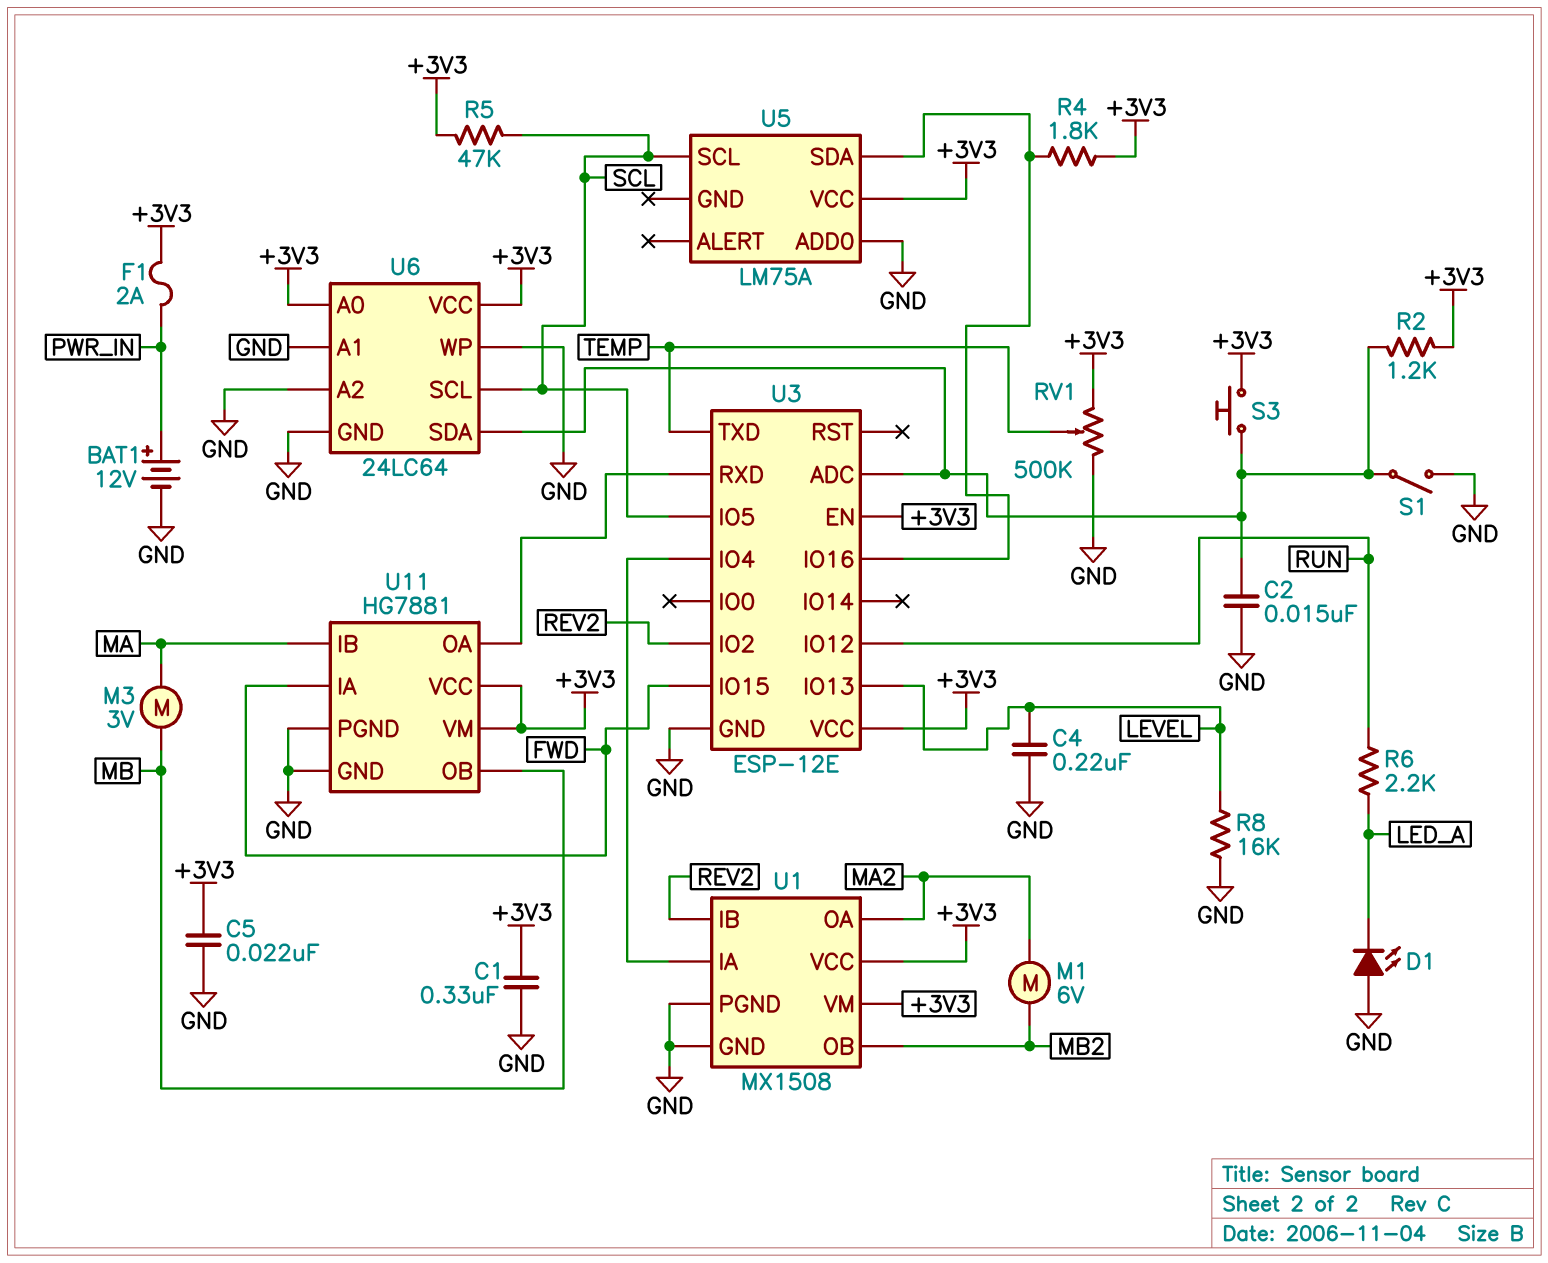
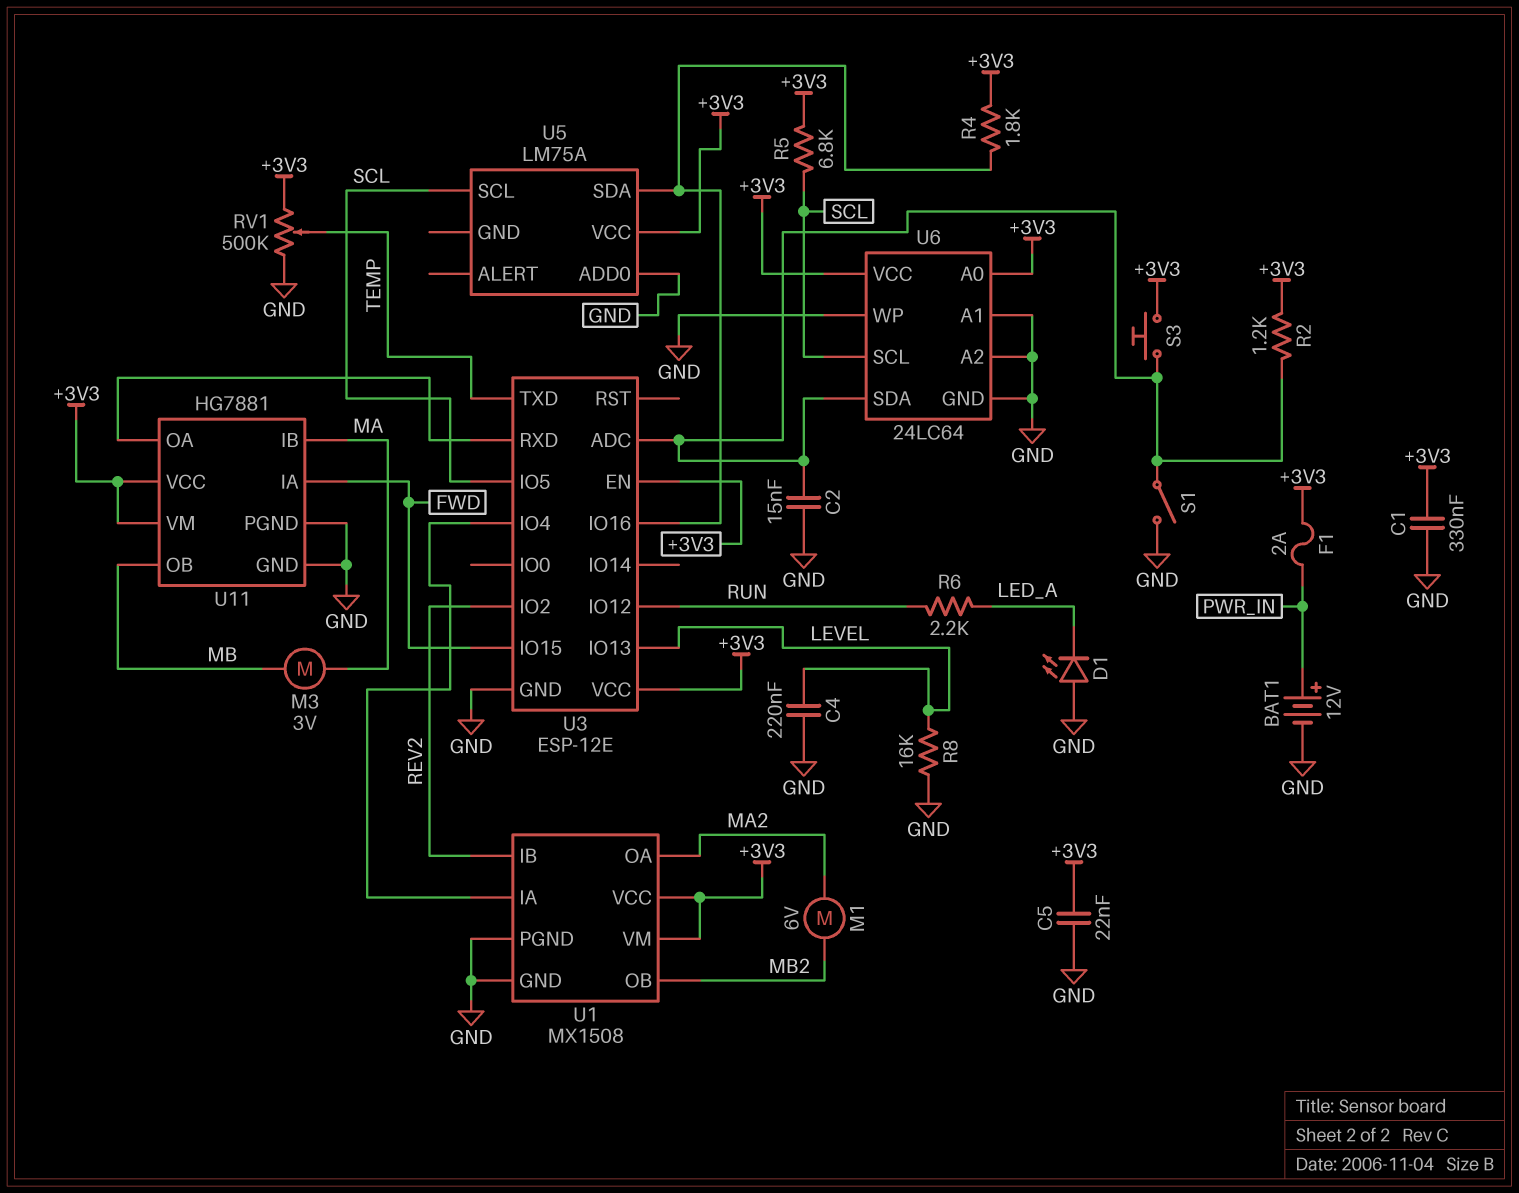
R5: 47k (+3V3, SCL) -> 6.8k (+3V3, SCL)

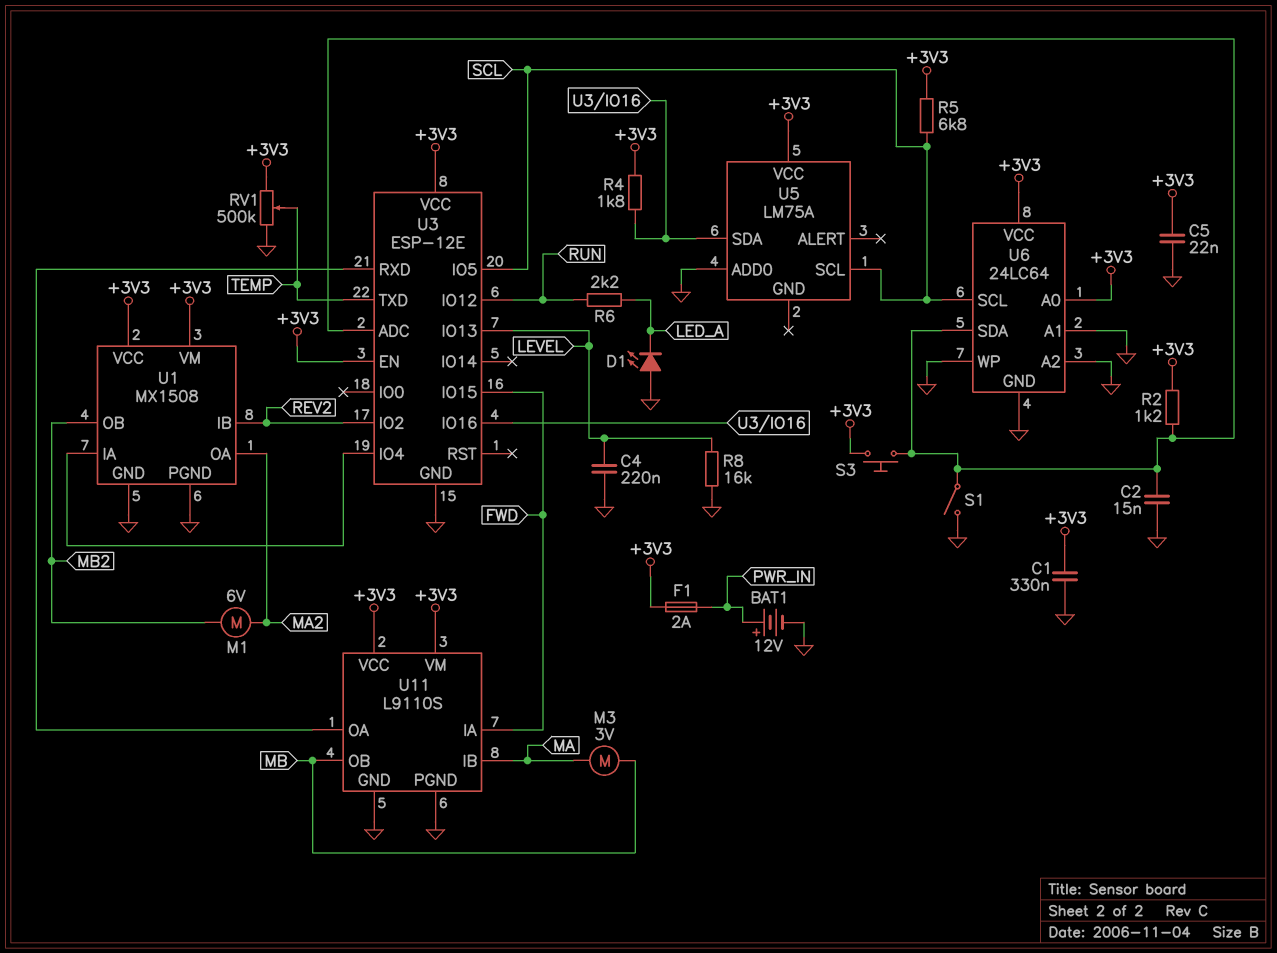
U11: HG7881 -> L9110S

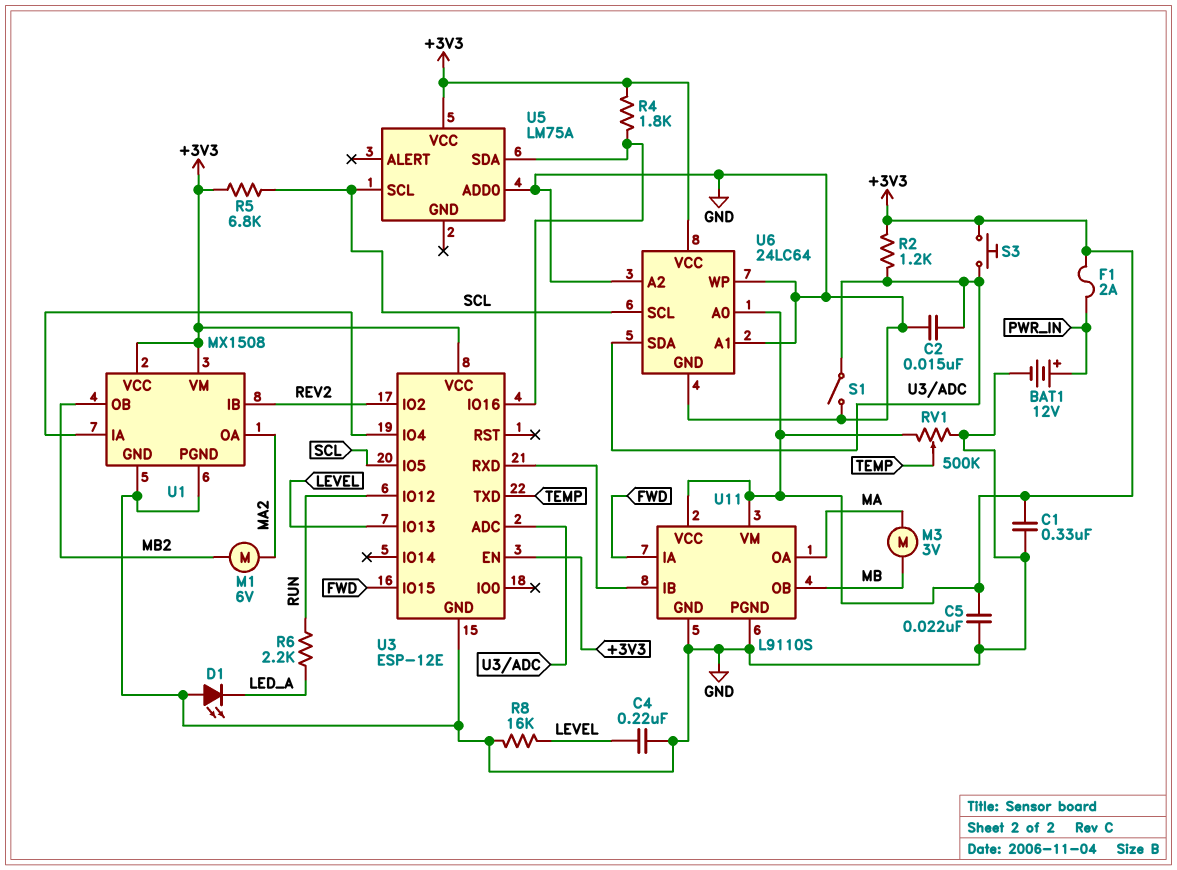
U11 pin IB: MA -> U3/RXD
U11 pin OA: U3/RXD -> MA

